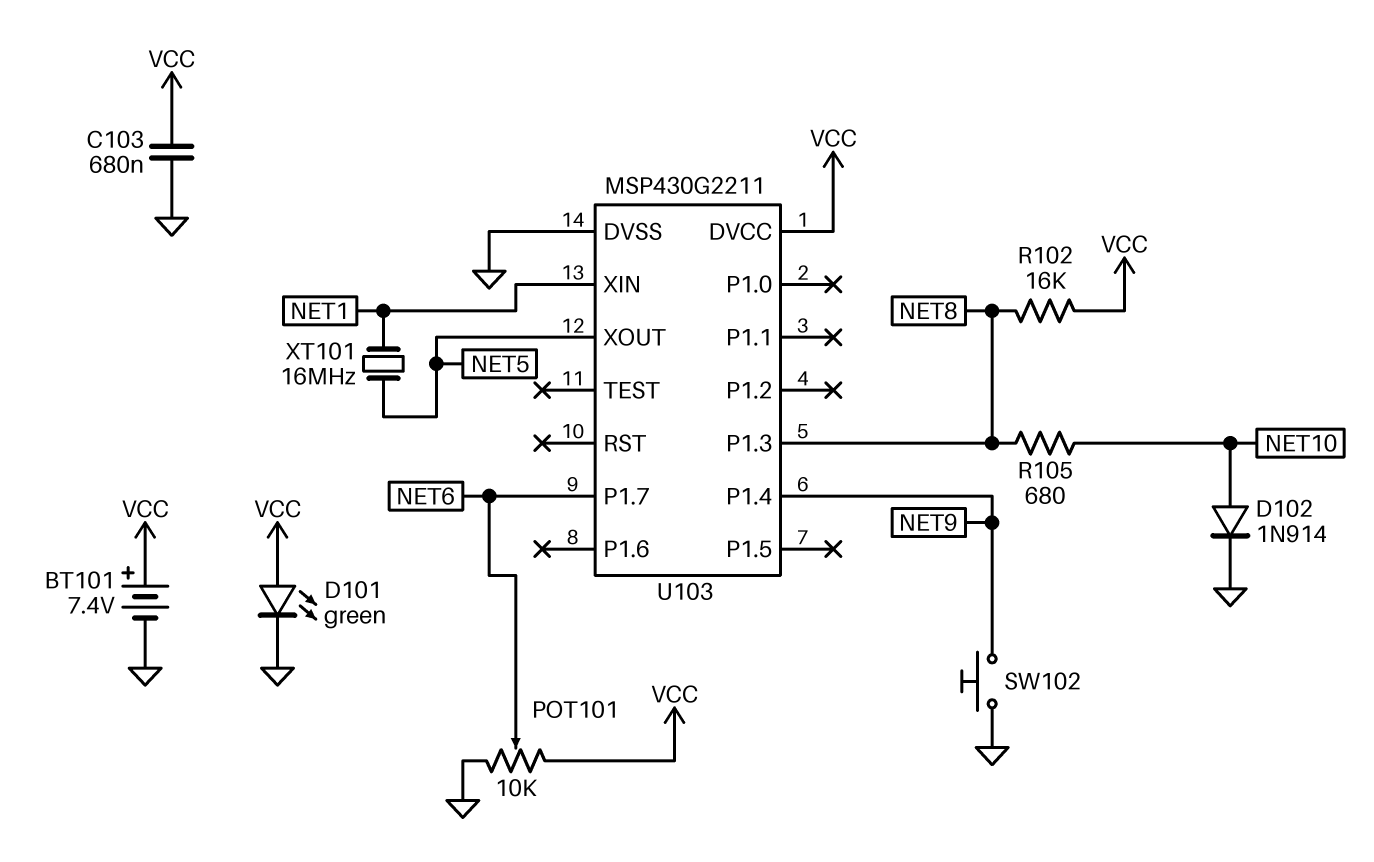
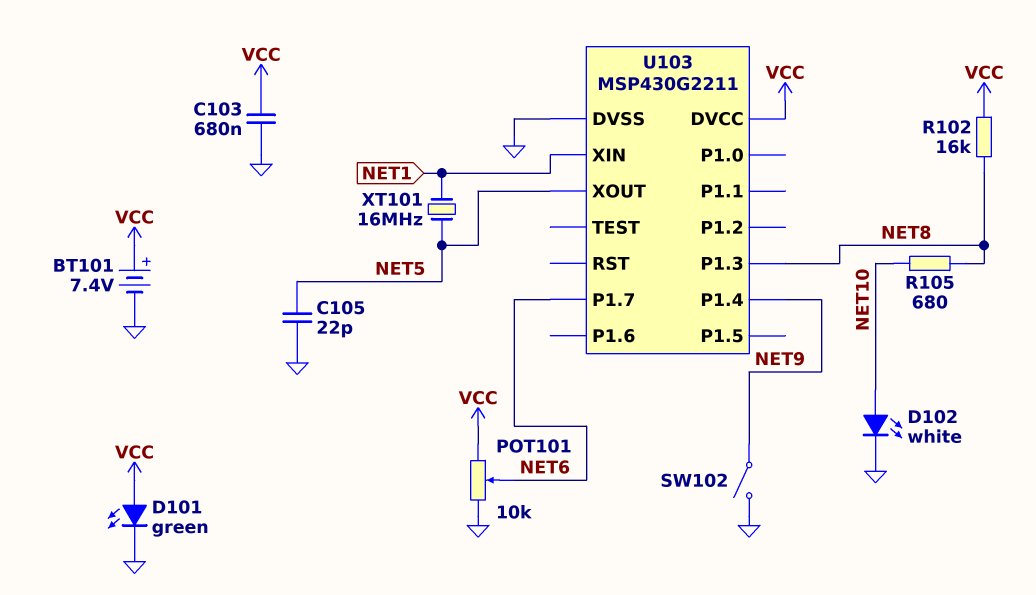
C105: none -> 22pF (GND, NET5)
D102: diode 1N914 (A NET10, K GND) -> LED white (A NET10, K GND)
SW102: button (GND, NET9) -> switch (GND, NET9)

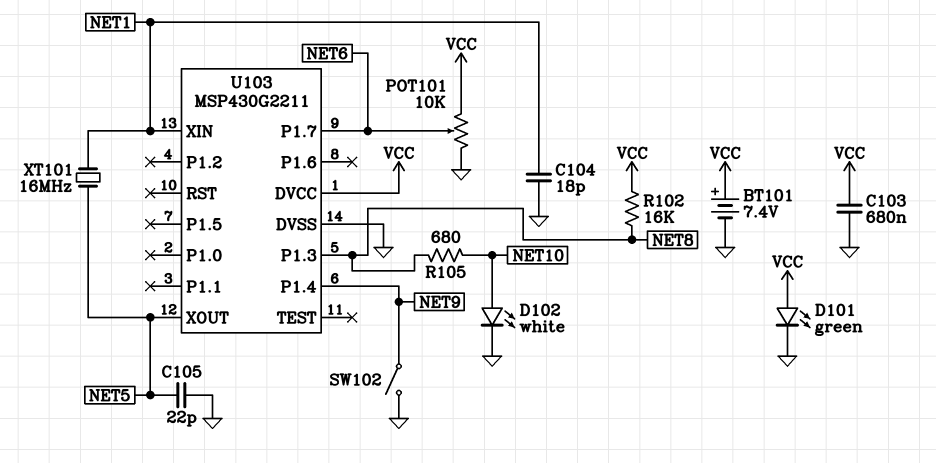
C104: none -> 18pF (GND, NET1)

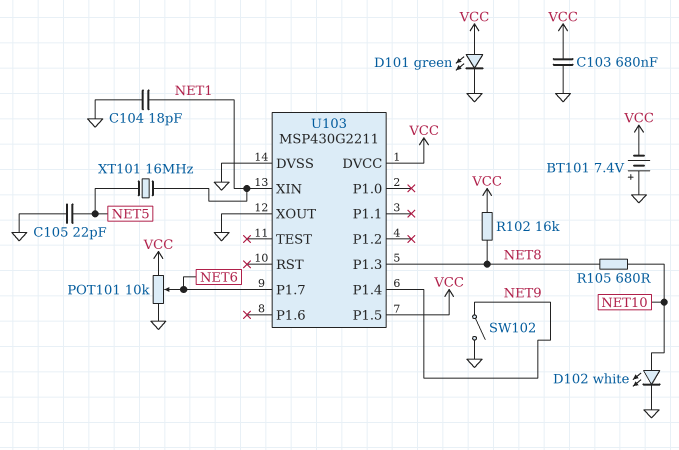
BT101: 7.4V (plus VCC, minus GND) -> 7.4V (plus GND, minus VCC)
U103 pin P1.5: none -> VCC
U103 pin XOUT: NET5 -> GND

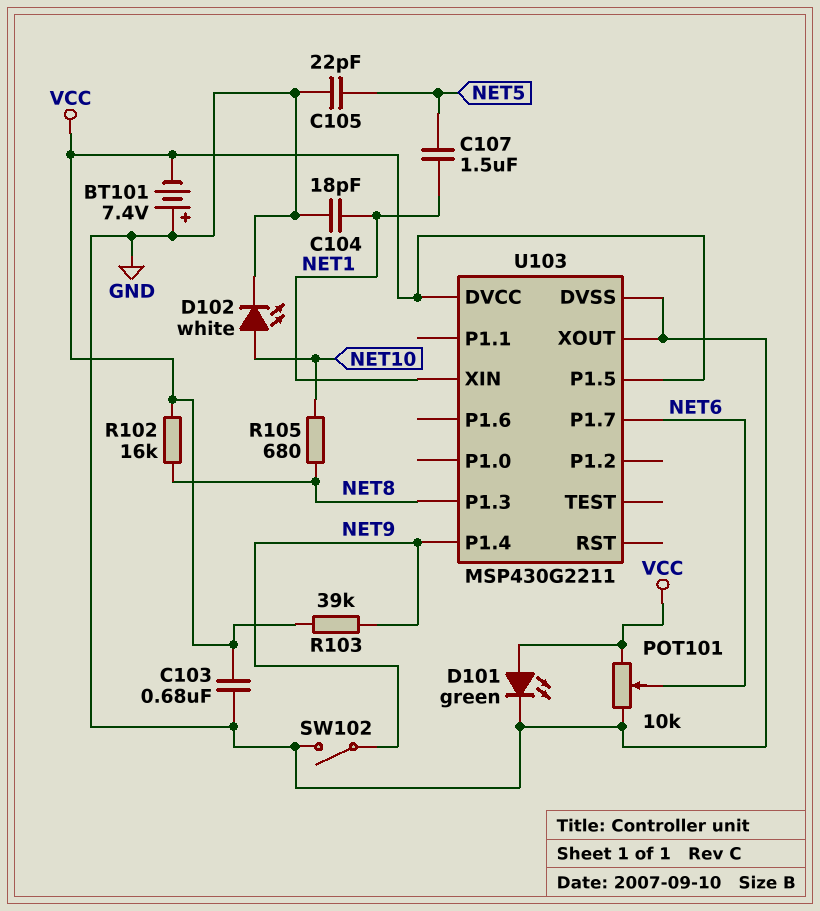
C107: none -> 1.5uF (NET1, NET5)
R103: none -> 39k (NET9, VCC)
XT101: 16MHz (NET1, NET5) -> none

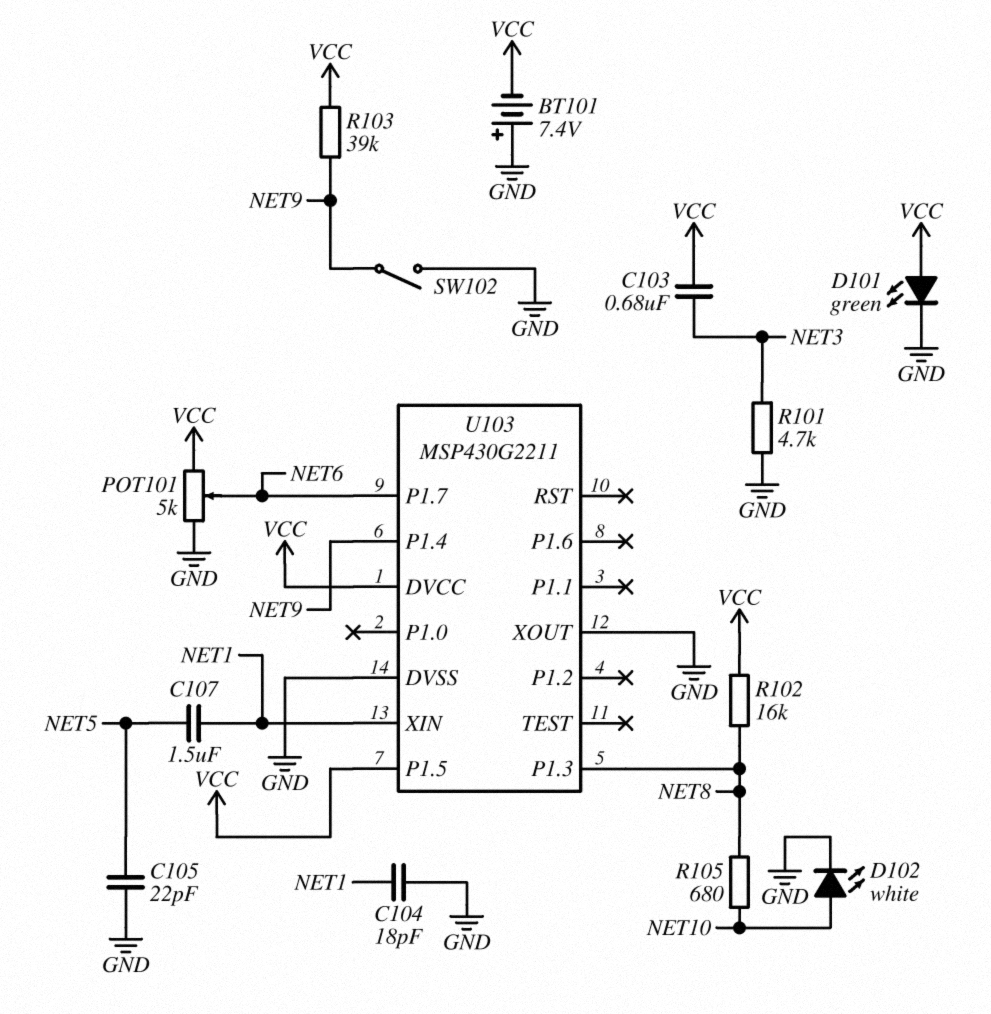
C103: 680nF (GND, VCC) -> 680nF (NET3, VCC)
POT101: 10k (GND, VCC, wiper NET6) -> 5k (GND, VCC, wiper NET6)
R101: none -> 4.7k (GND, NET3)

